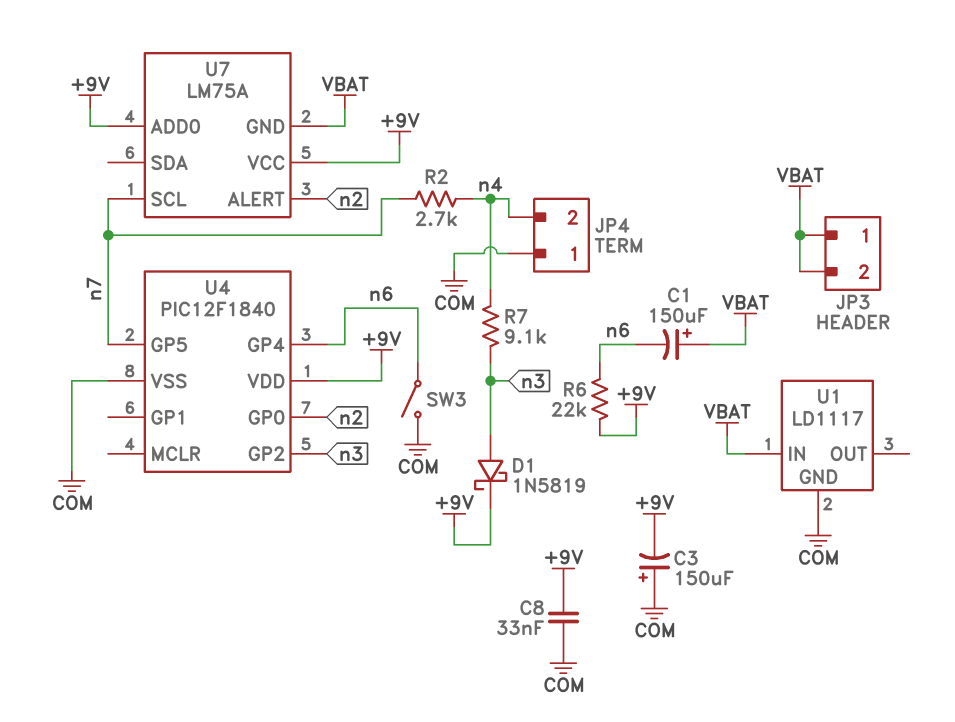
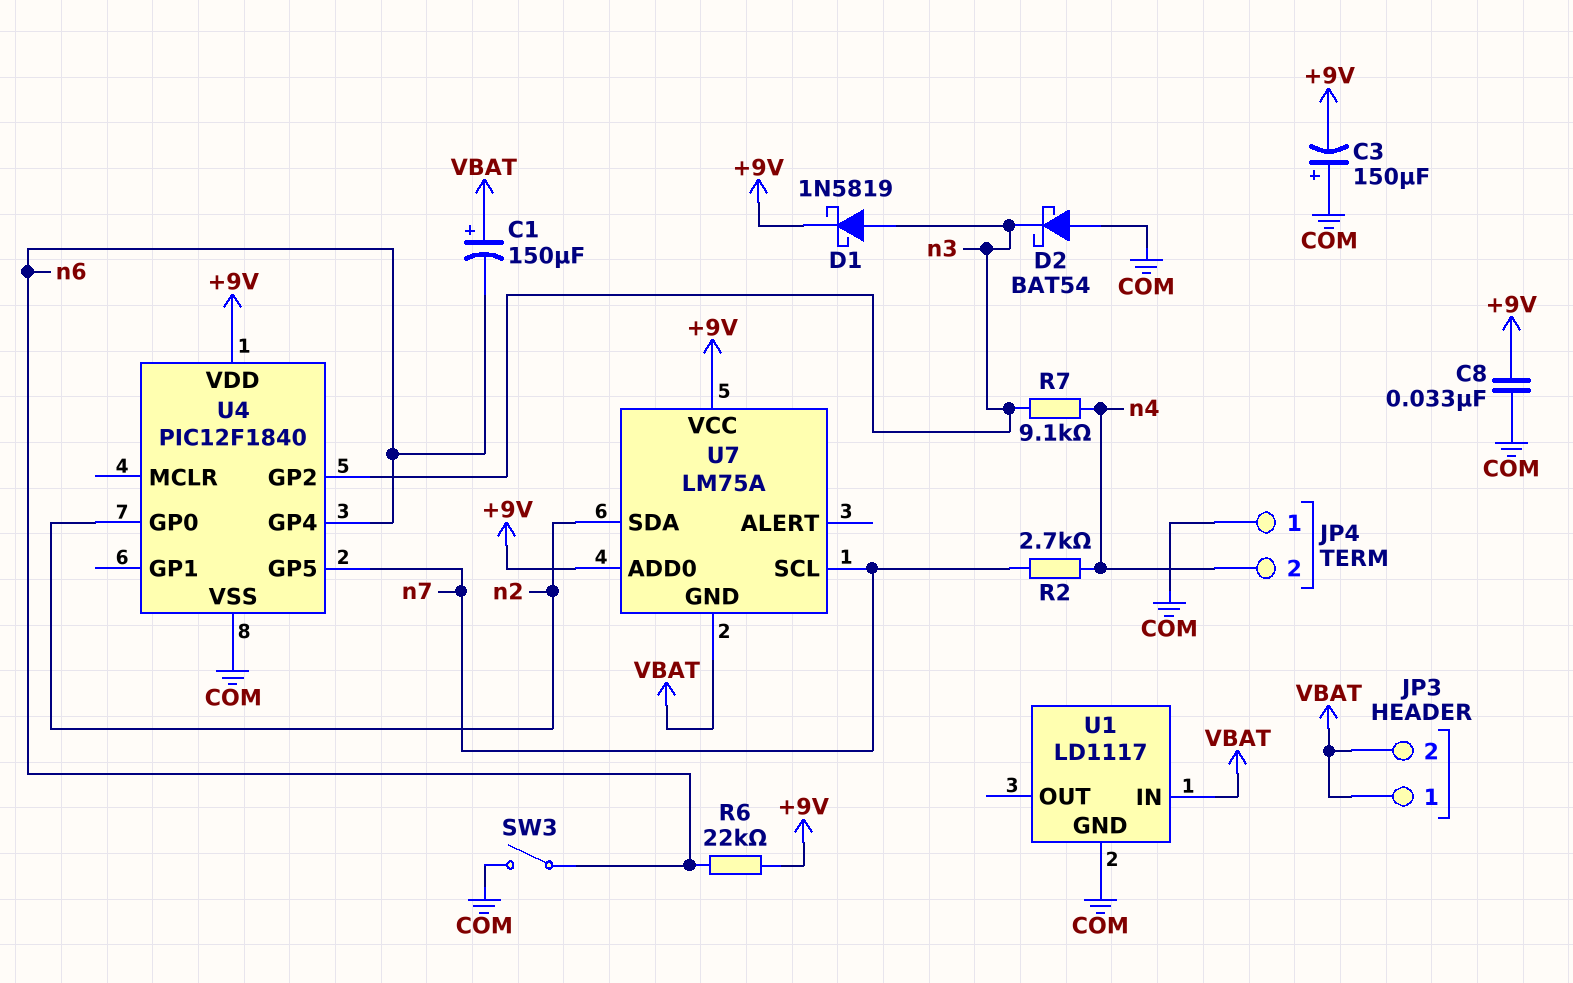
D2: none -> schottky BAT54 (A COM, K n3)
U7 pin ALERT: n2 -> none
U7 pin SDA: none -> n2

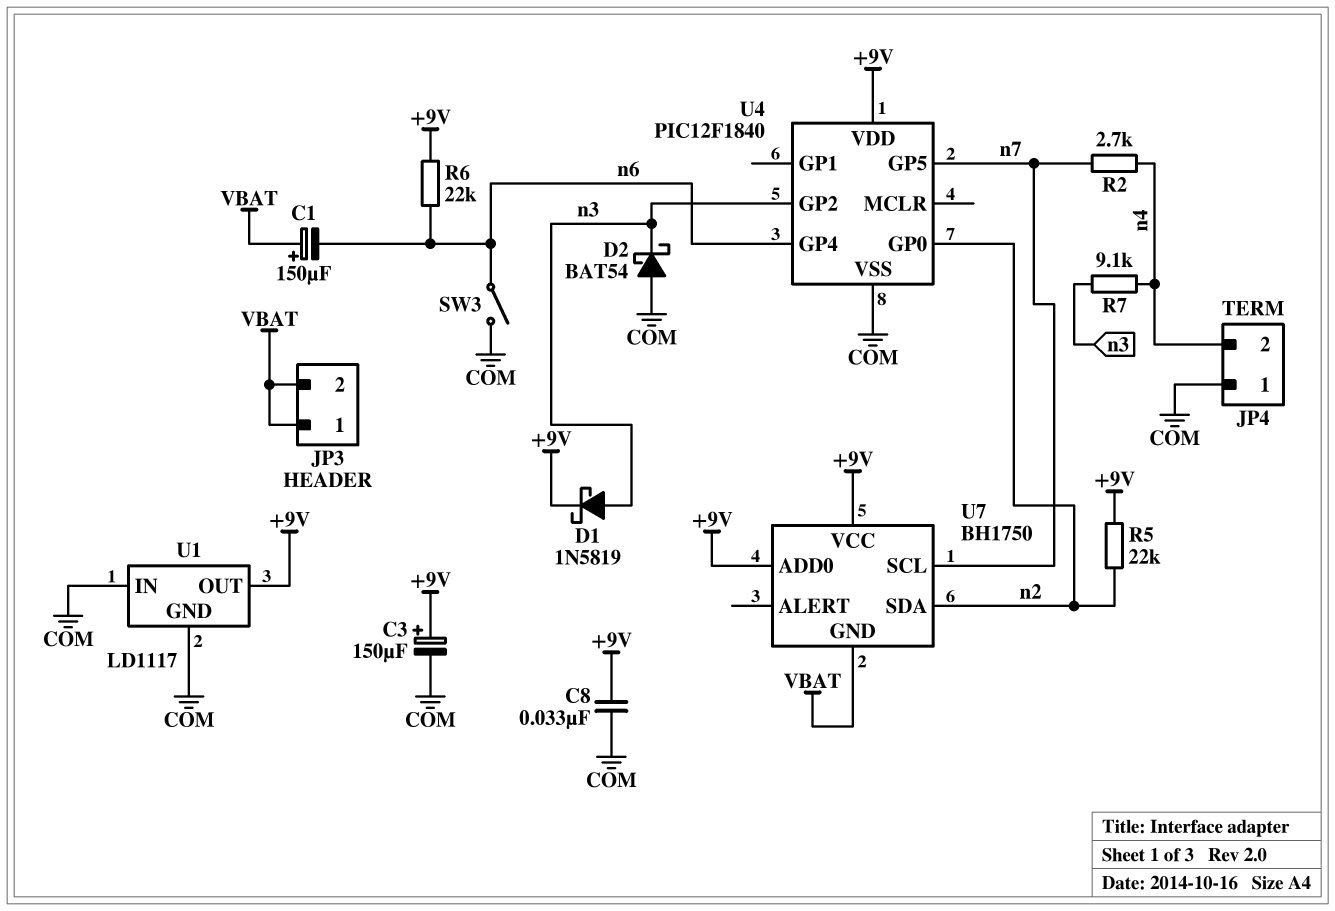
C3: 150uF (plus COM, minus +9V) -> 150uF (plus +9V, minus COM)
R5: none -> 22k (+9V, n2)
U1 pin IN: VBAT -> COM
U1 pin OUT: none -> +9V
U7: LM75A -> BH1750

